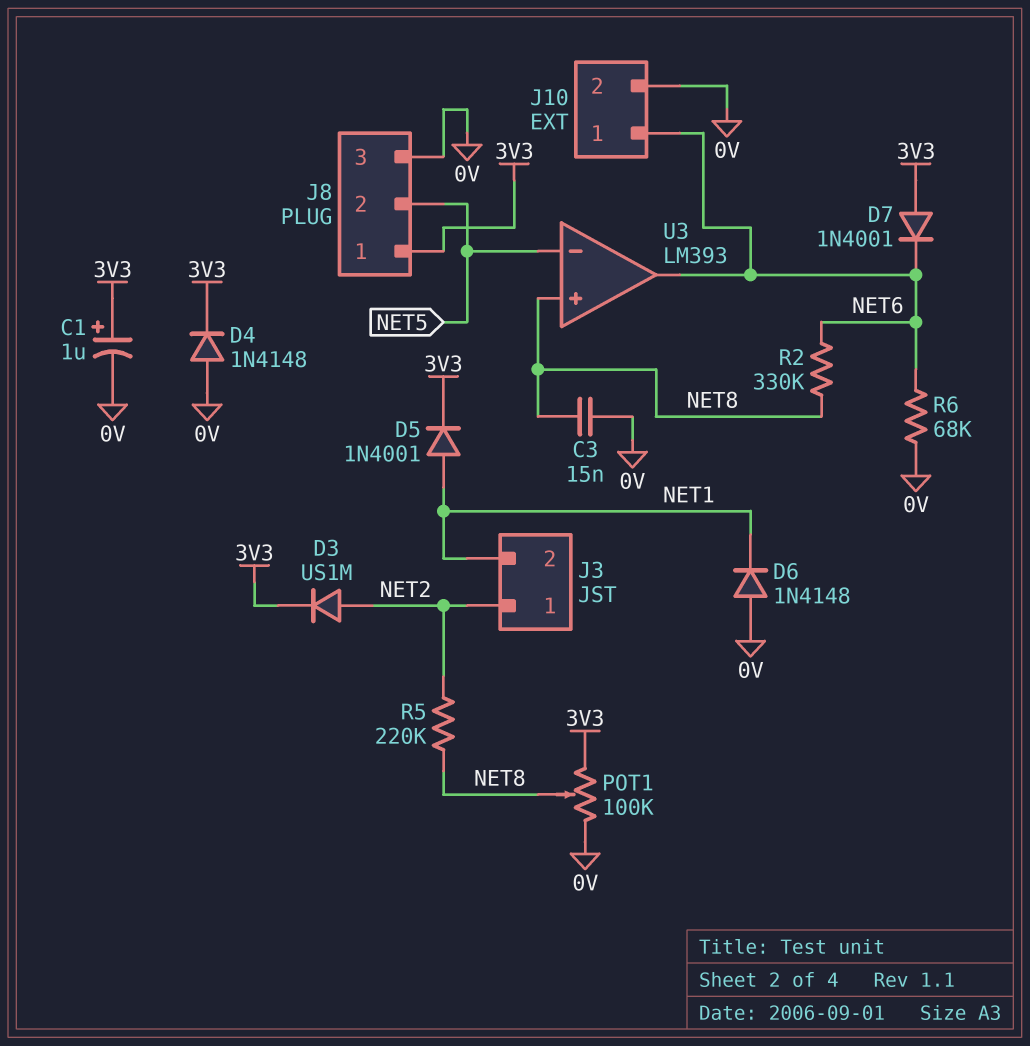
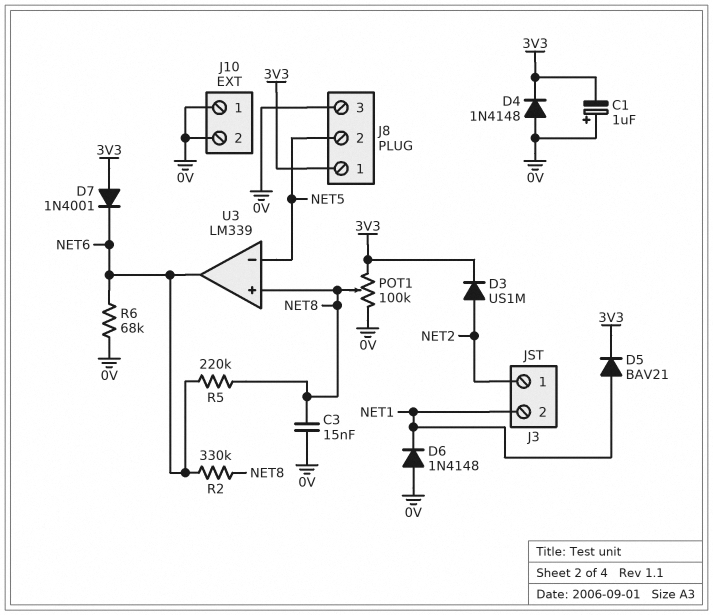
C1: 1uF (plus 3V3, minus 0V) -> 1uF (plus 0V, minus 3V3)
D5: diode 1N4001 (A NET1, K 3V3) -> diode BAV21 (A NET1, K 3V3)
J10 pin 1: NET6 -> 0V
R5: 220k (NET2, NET8) -> 220k (NET6, NET8)
U3: LM393 -> LM339

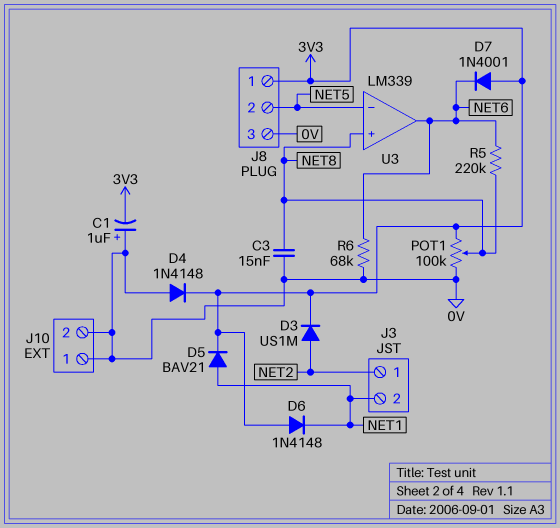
D6: diode 1N4148 (A 0V, K NET1) -> diode 1N4148 (A 3V3, K NET1)
R2: 330k (NET6, NET8) -> none

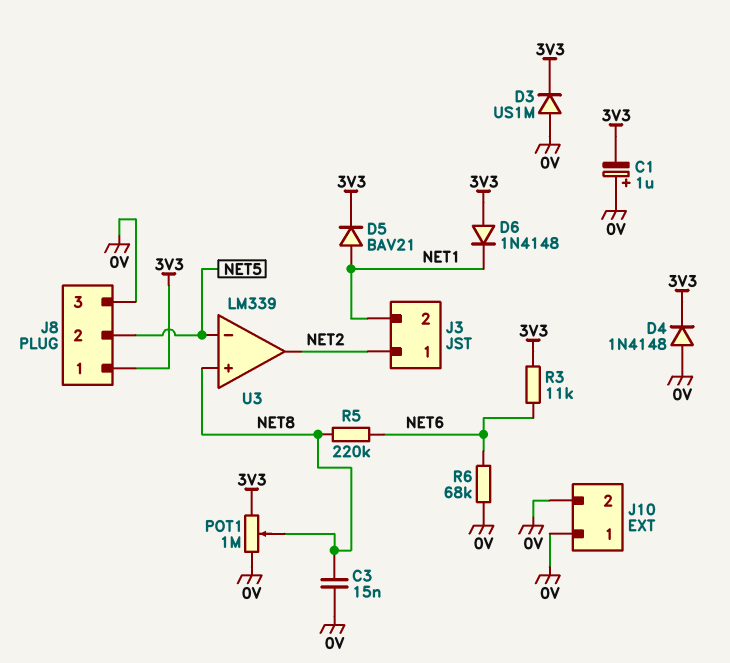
D3: diode US1M (A NET2, K 3V3) -> diode US1M (A 0V, K 3V3)
D7: diode 1N4001 (A 3V3, K NET6) -> none
POT1: 100k (0V, 3V3, wiper NET8) -> 1M (0V, 3V3, wiper NET8)
R3: none -> 11k (3V3, NET6)
U3 pin out: NET6 -> NET2

